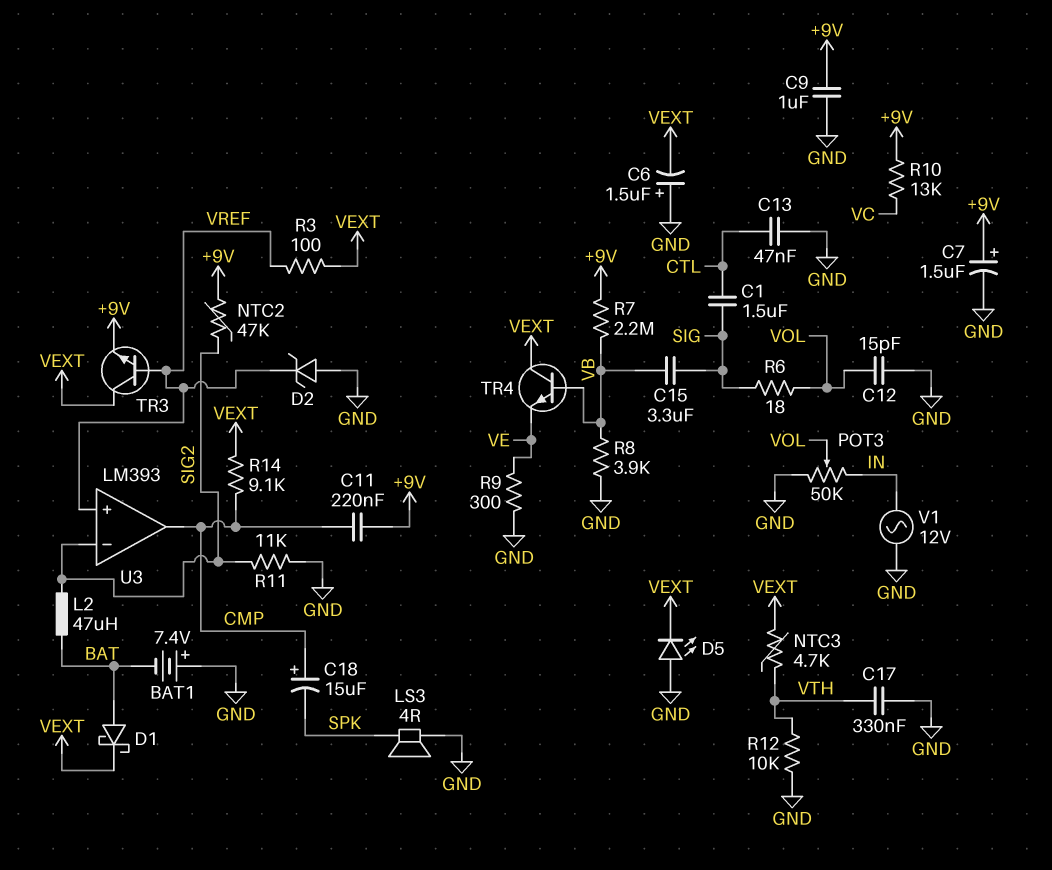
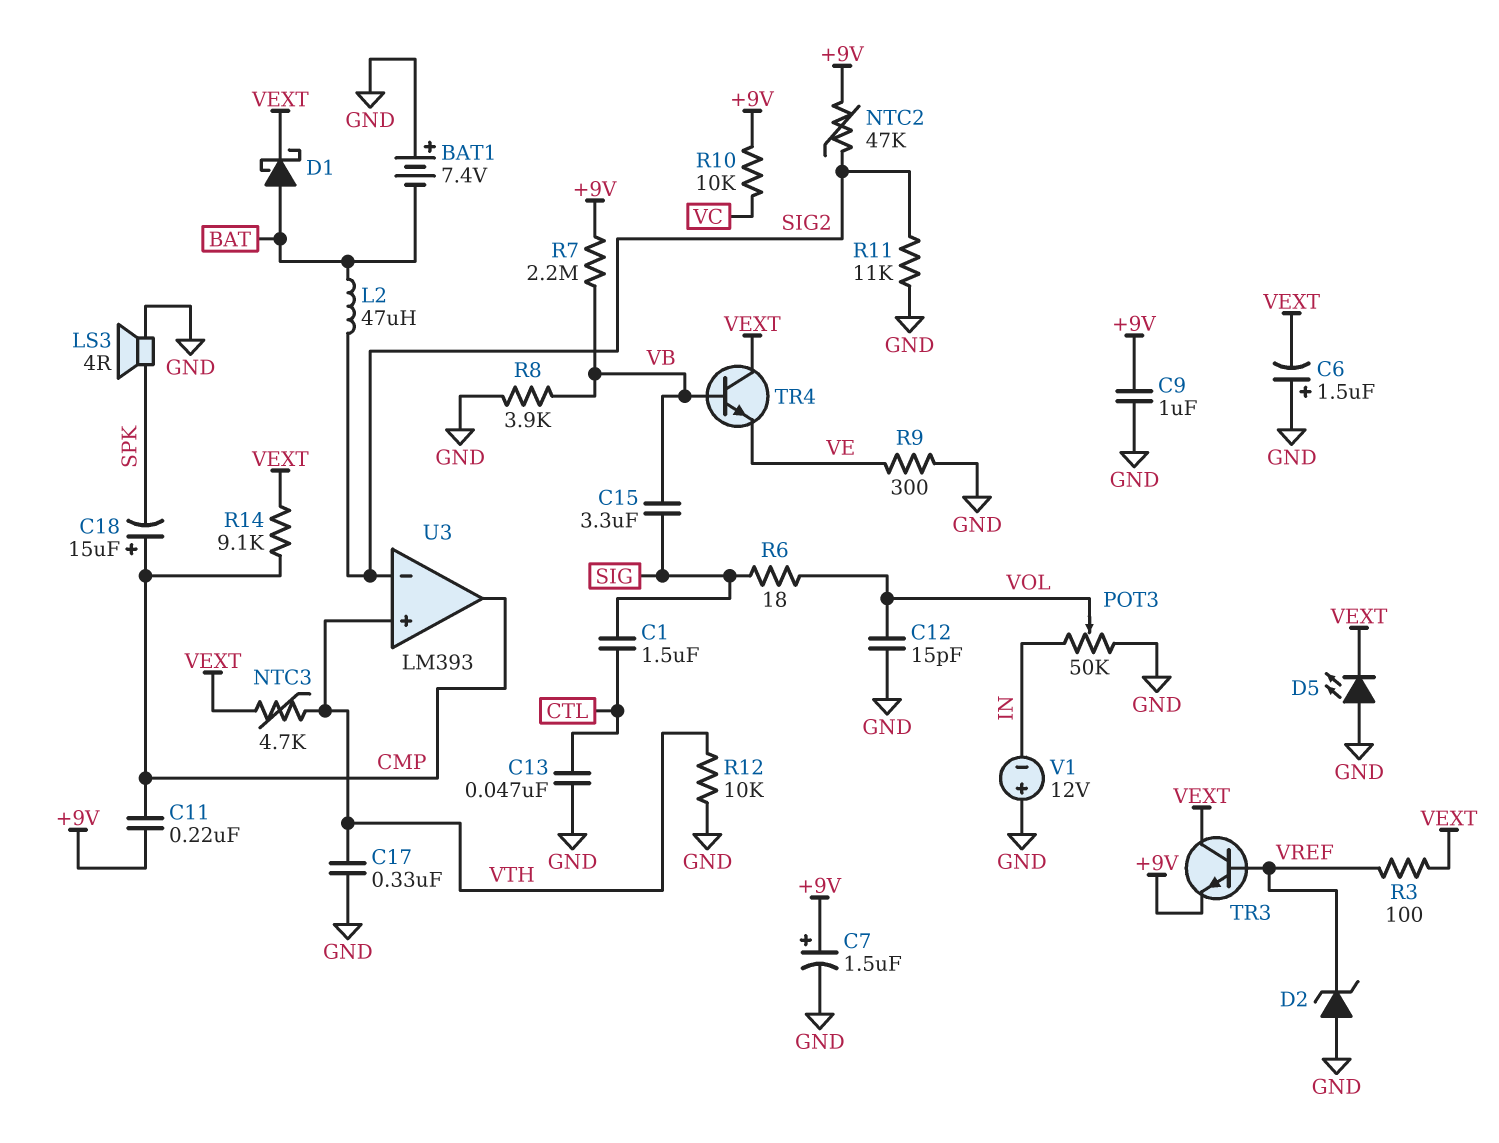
R10: 13k (+9V, VC) -> 10k (+9V, VC)
U3 pin in+: VREF -> VTH
V1: AC 12V (GND, IN) -> 12V (plus GND, minus IN)

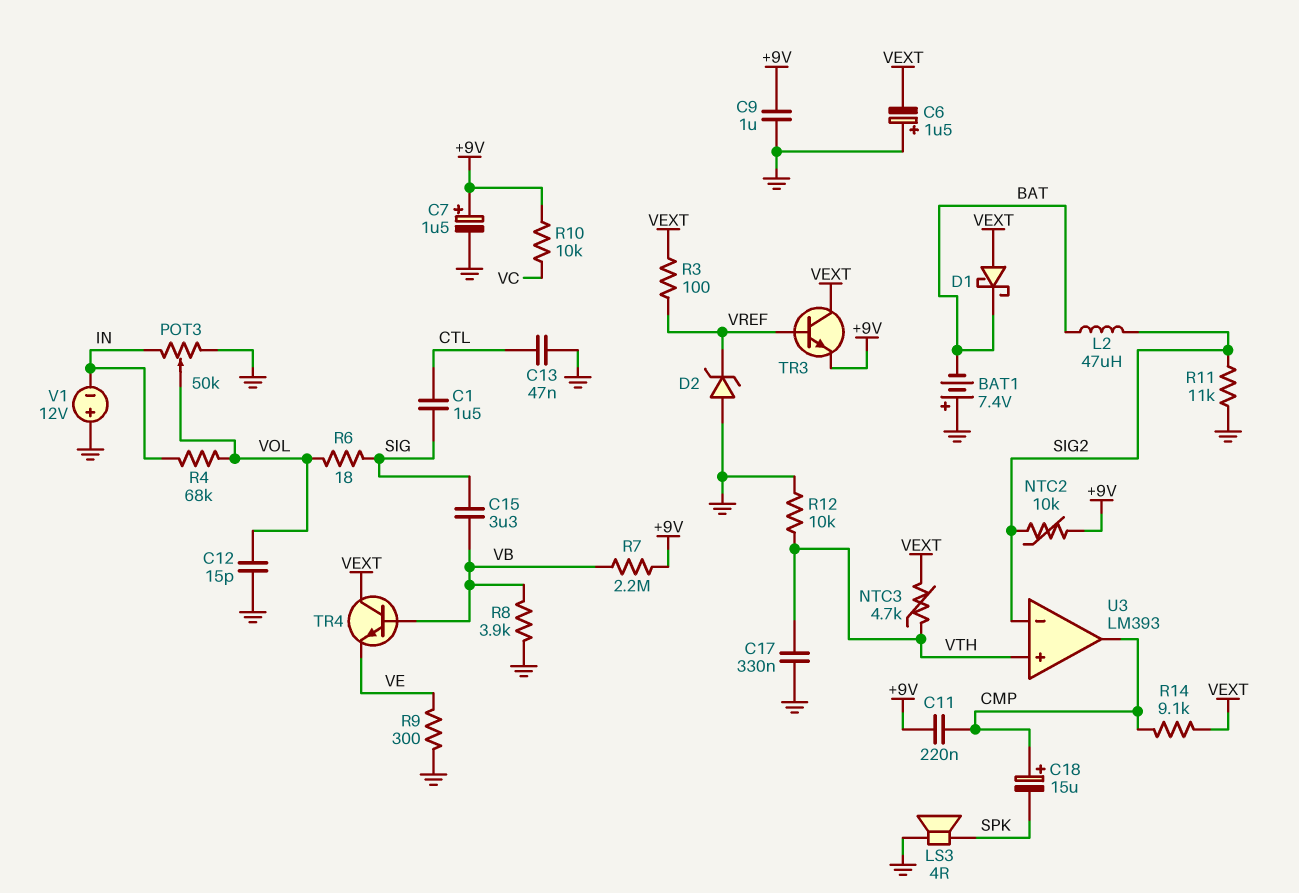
D1: schottky (A BAT, K VEXT) -> schottky (A VEXT, K BAT)
D5: LED (A GND, K VEXT) -> none
NTC2: 47k (+9V, SIG2) -> 10k (+9V, SIG2)
R4: none -> 68k (IN, VOL)

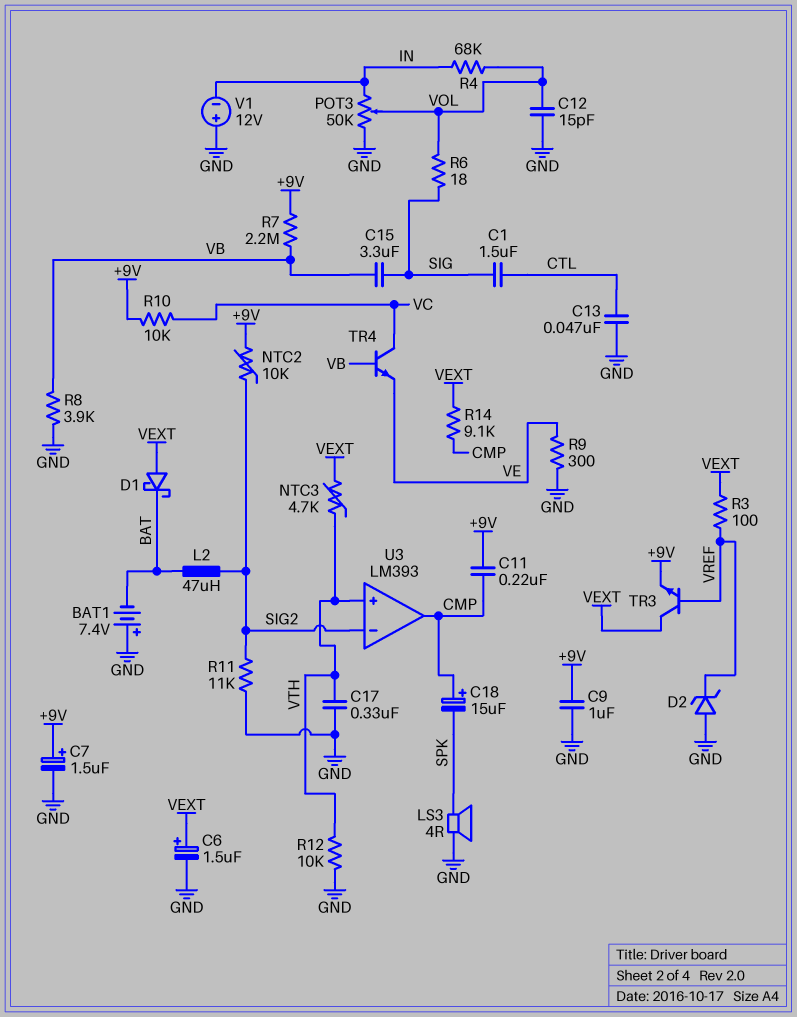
C6: 1.5uF (plus GND, minus VEXT) -> 1.5uF (plus VEXT, minus GND)
TR4: NPN (B VB, C VEXT, E VE) -> NPN (B VB, C VC, E VE)

